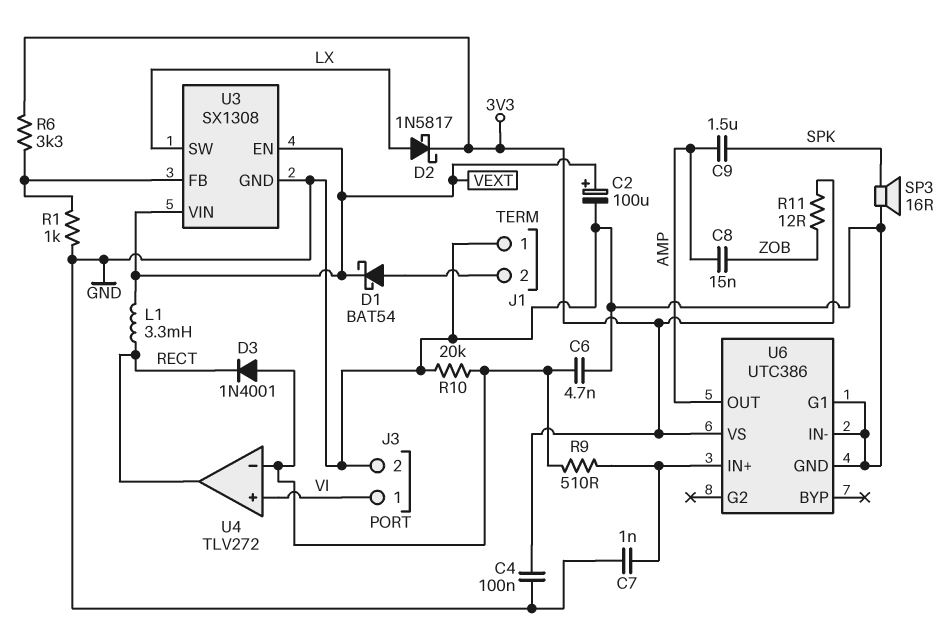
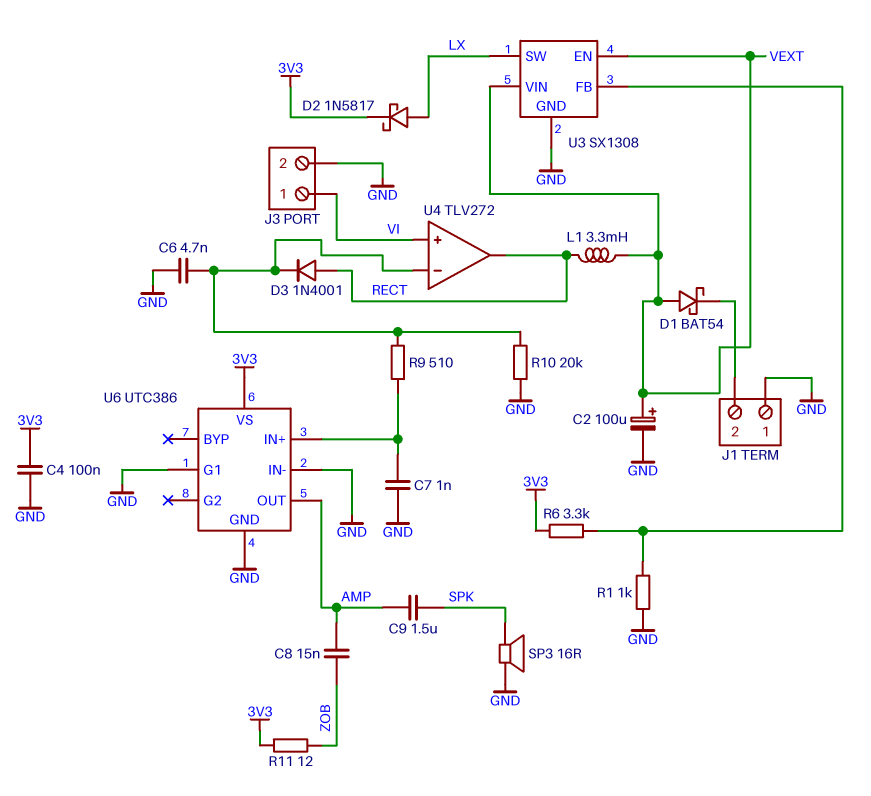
D1: schottky BAT54 (A J1/2, K VEXT) -> schottky BAT54 (A VEXT, K J1/2)
D3: diode 1N4001 (A U4/in-, K RECT) -> diode 1N4001 (A RECT, K U4/in-)

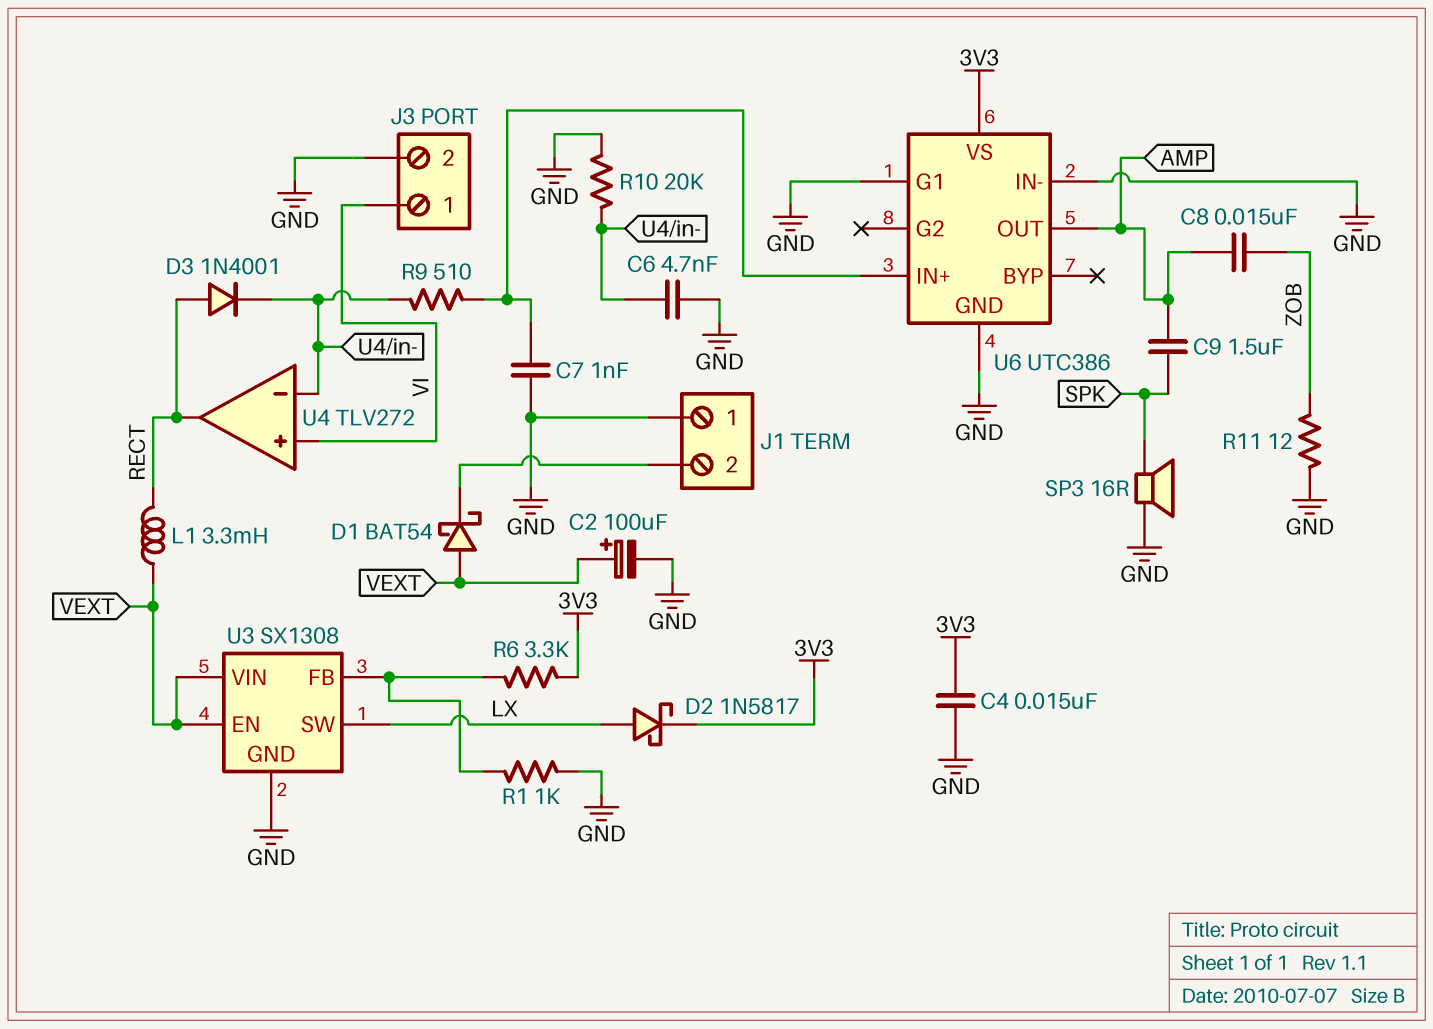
C4: 100nF (3V3, GND) -> 15nF (3V3, GND)
R11: 12 (3V3, ZOB) -> 12 (GND, ZOB)

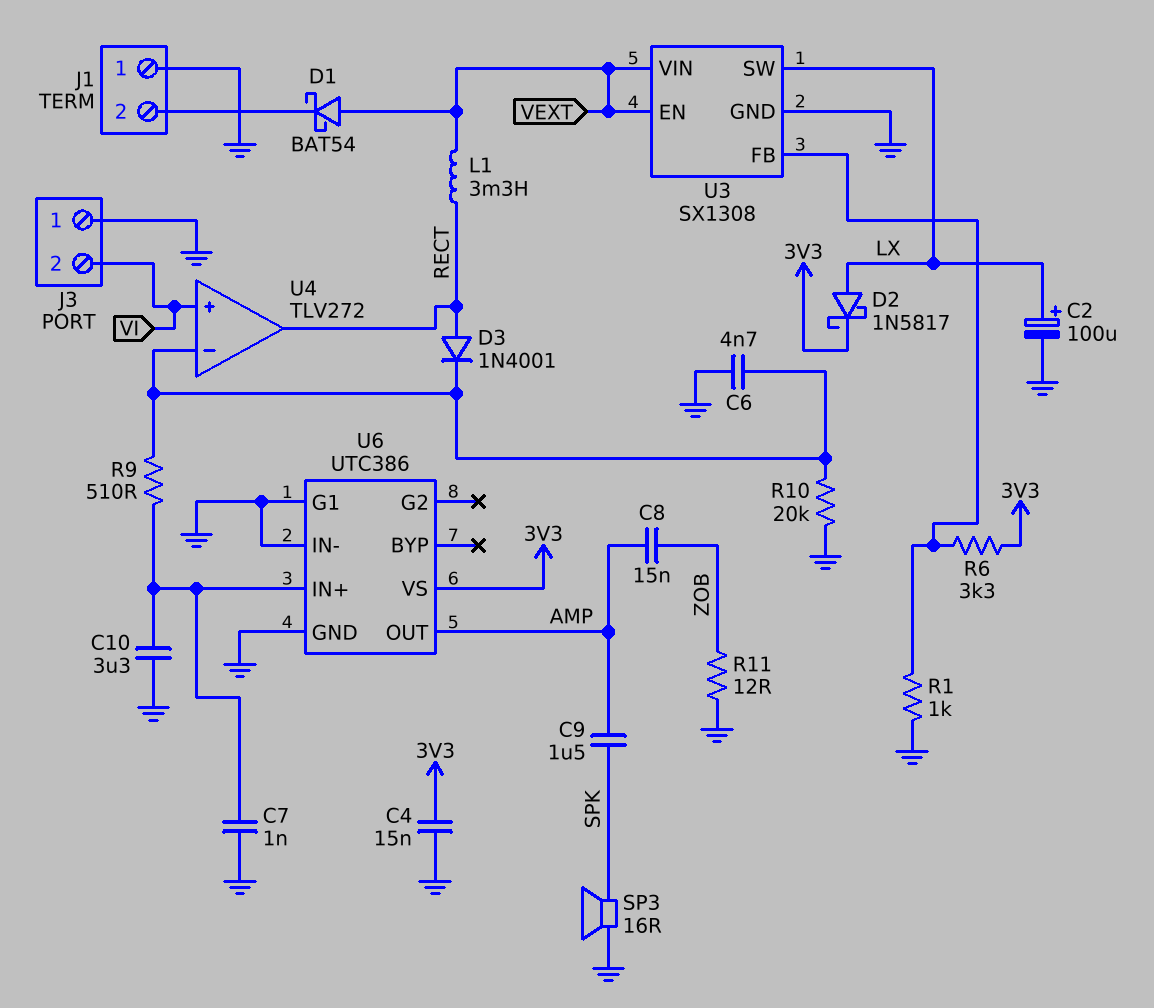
C2: 100uF (plus VEXT, minus GND) -> 100uF (plus LX, minus GND)
C10: none -> 3.3uF (GND, U6/IN+)
J3 pin 1: VI -> GND
J3 pin 2: GND -> VI

